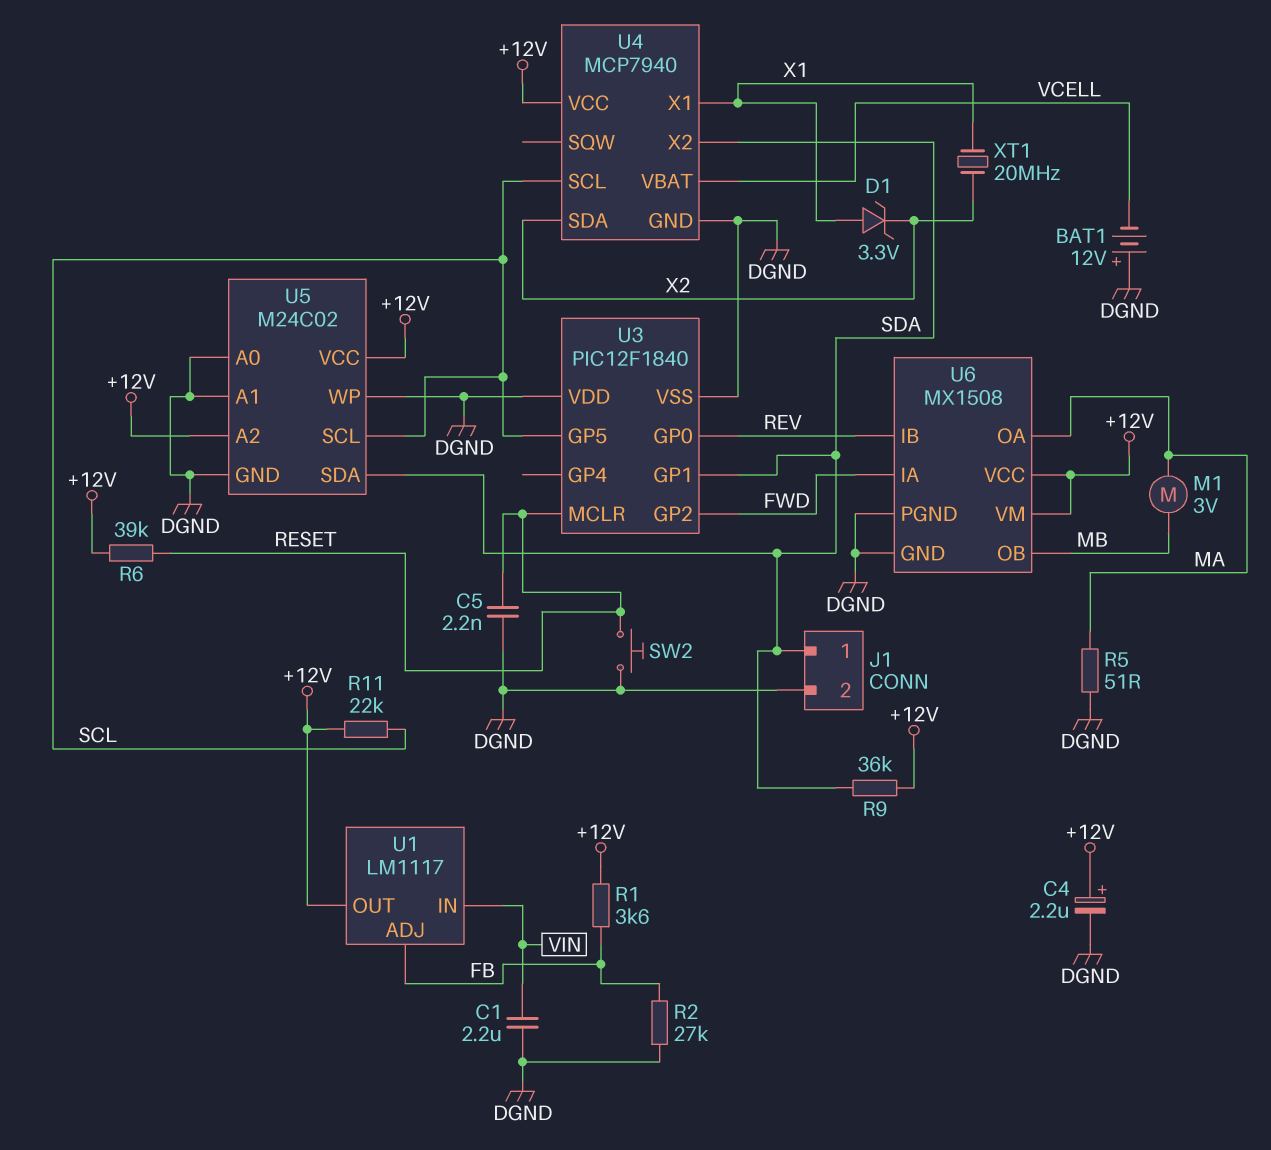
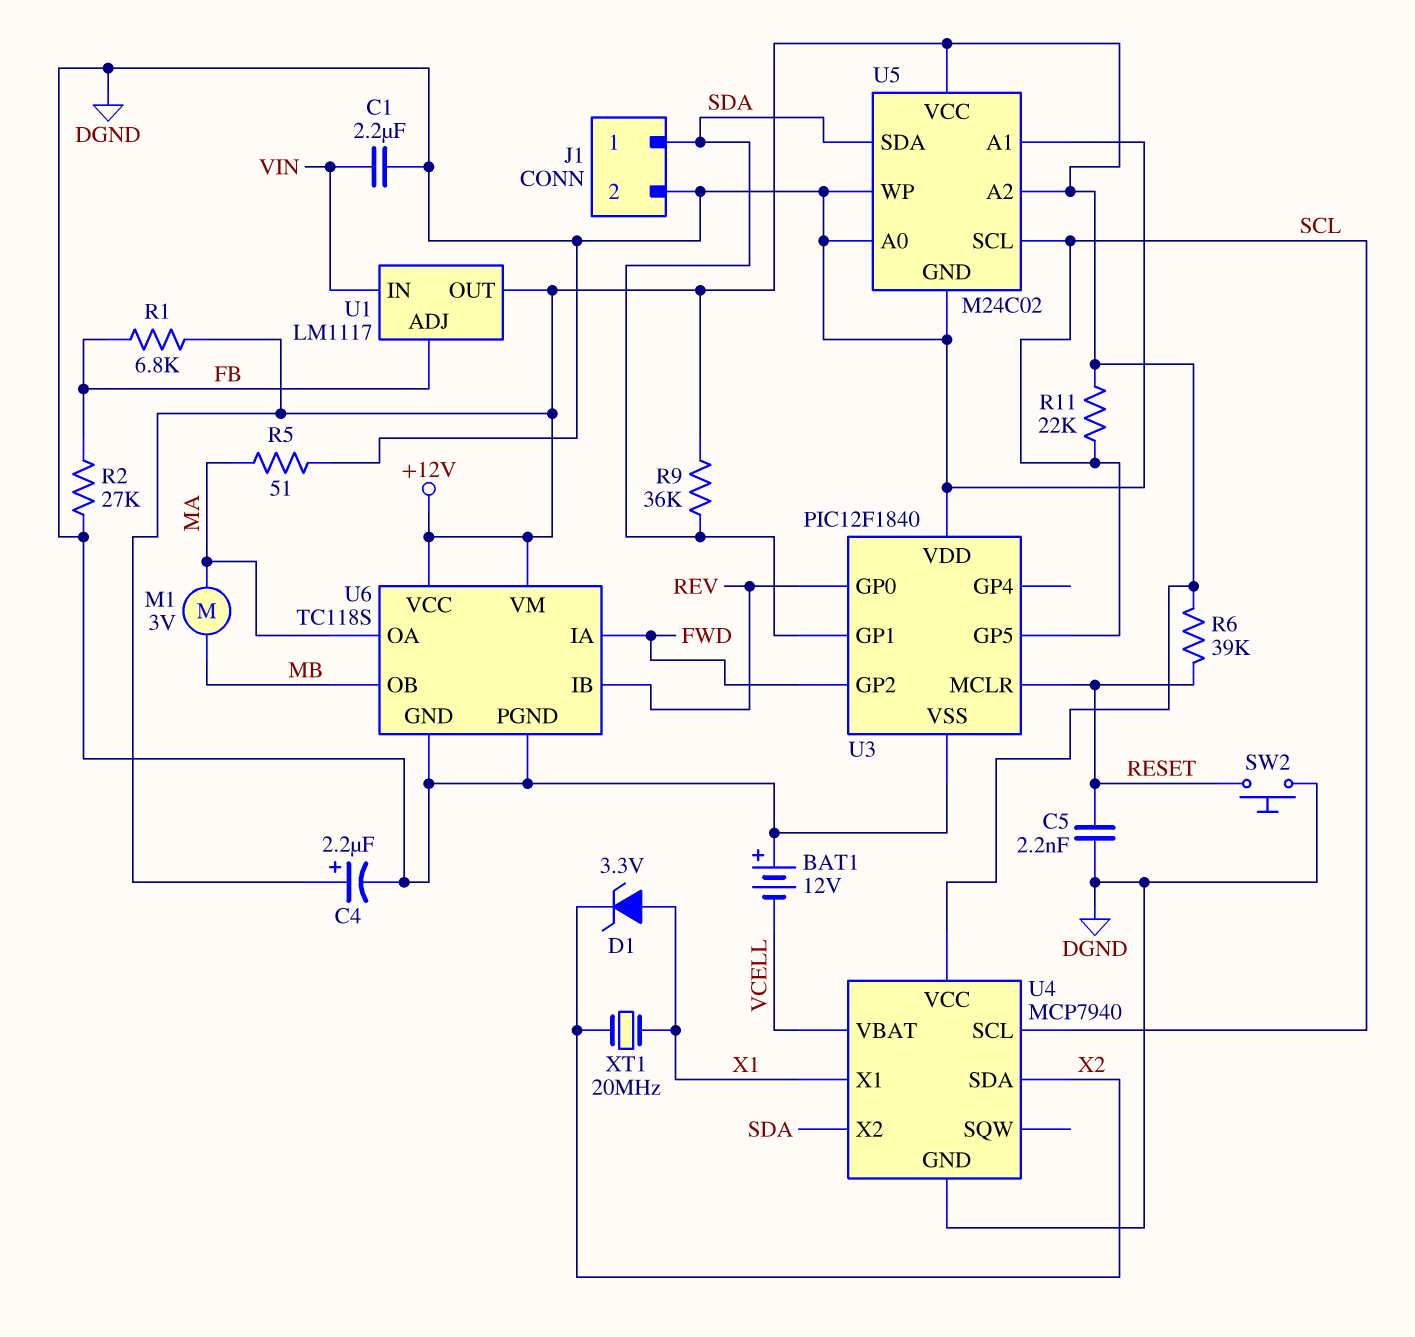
R1: 3.6k (+12V, FB) -> 6.8k (+12V, FB)
U6: MX1508 -> TC118S

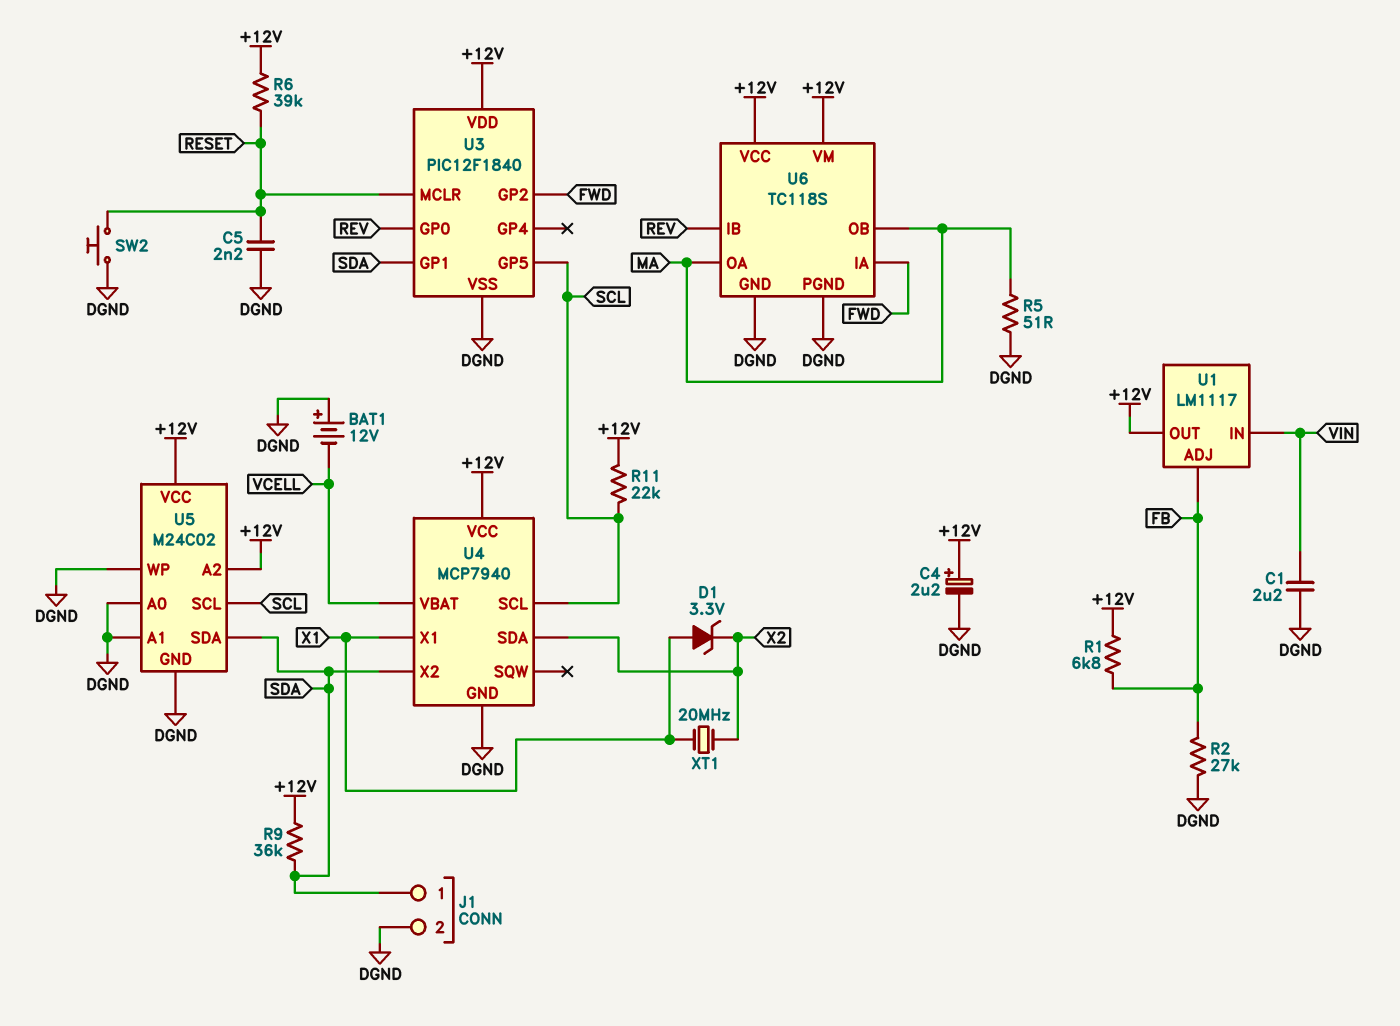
M1: motor 3V (MA, MB) -> none
U3 pin VDD: DGND -> +12V
U6 pin OB: MB -> MA

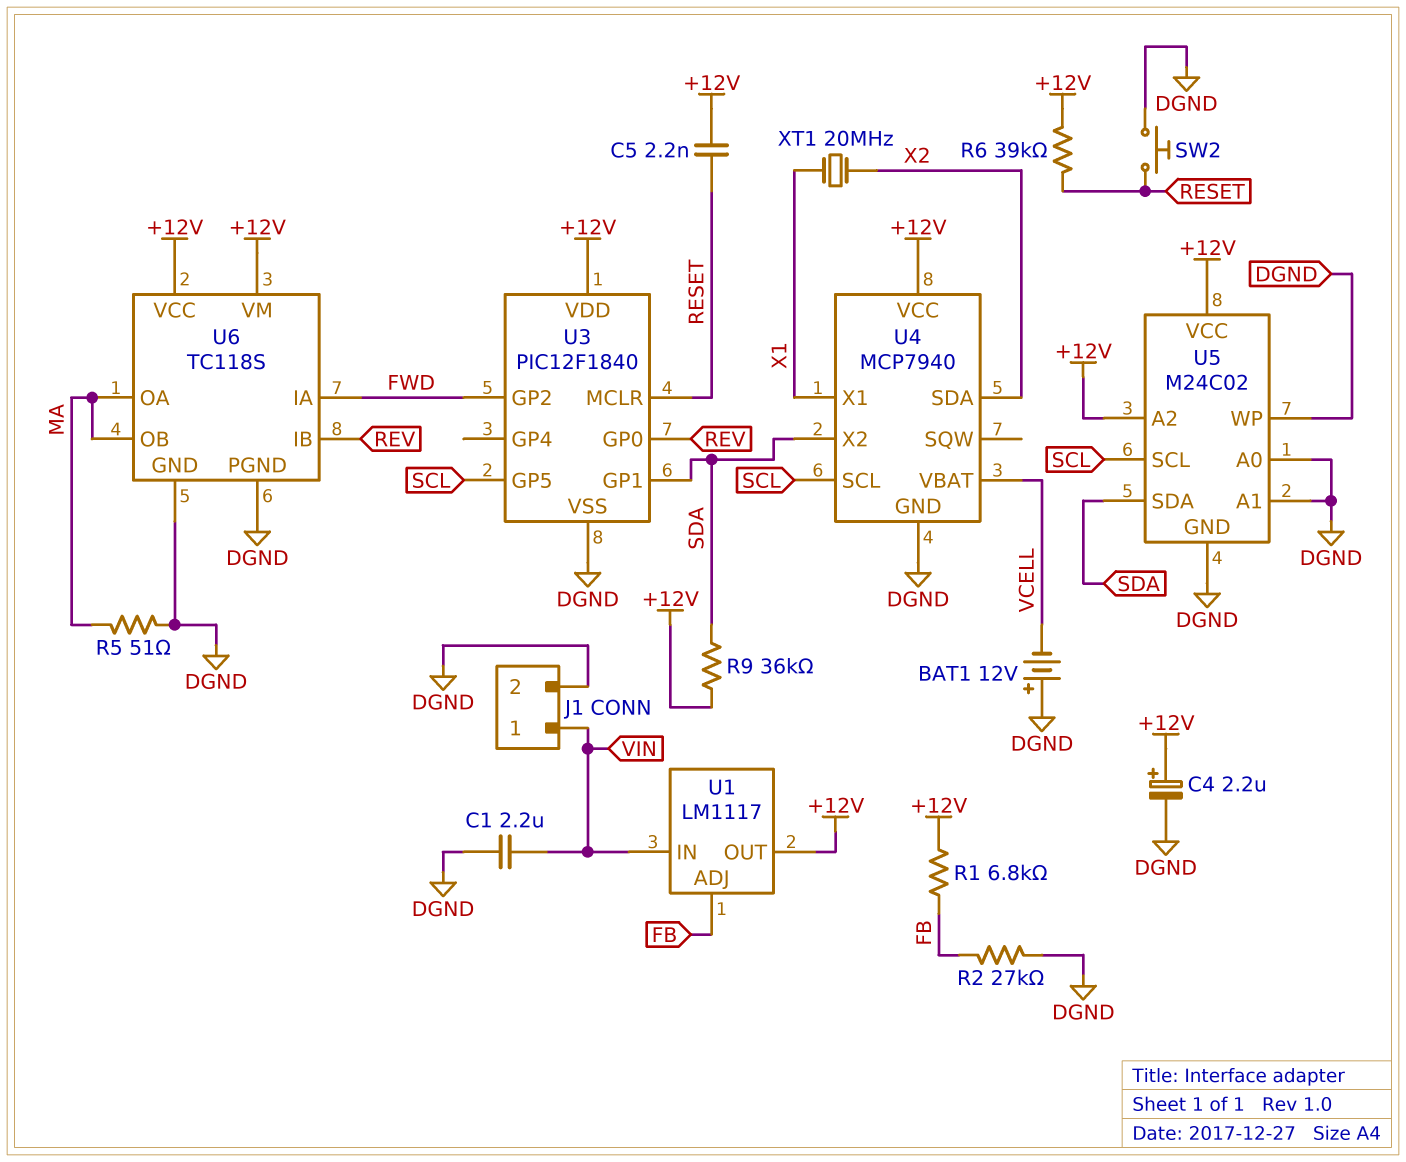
C5: 2.2nF (DGND, RESET) -> 2.2nF (+12V, RESET)
D1: zener 3.3V (A X1, K X2) -> none
J1 pin 1: SDA -> VIN
R11: 22k (+12V, SCL) -> none

